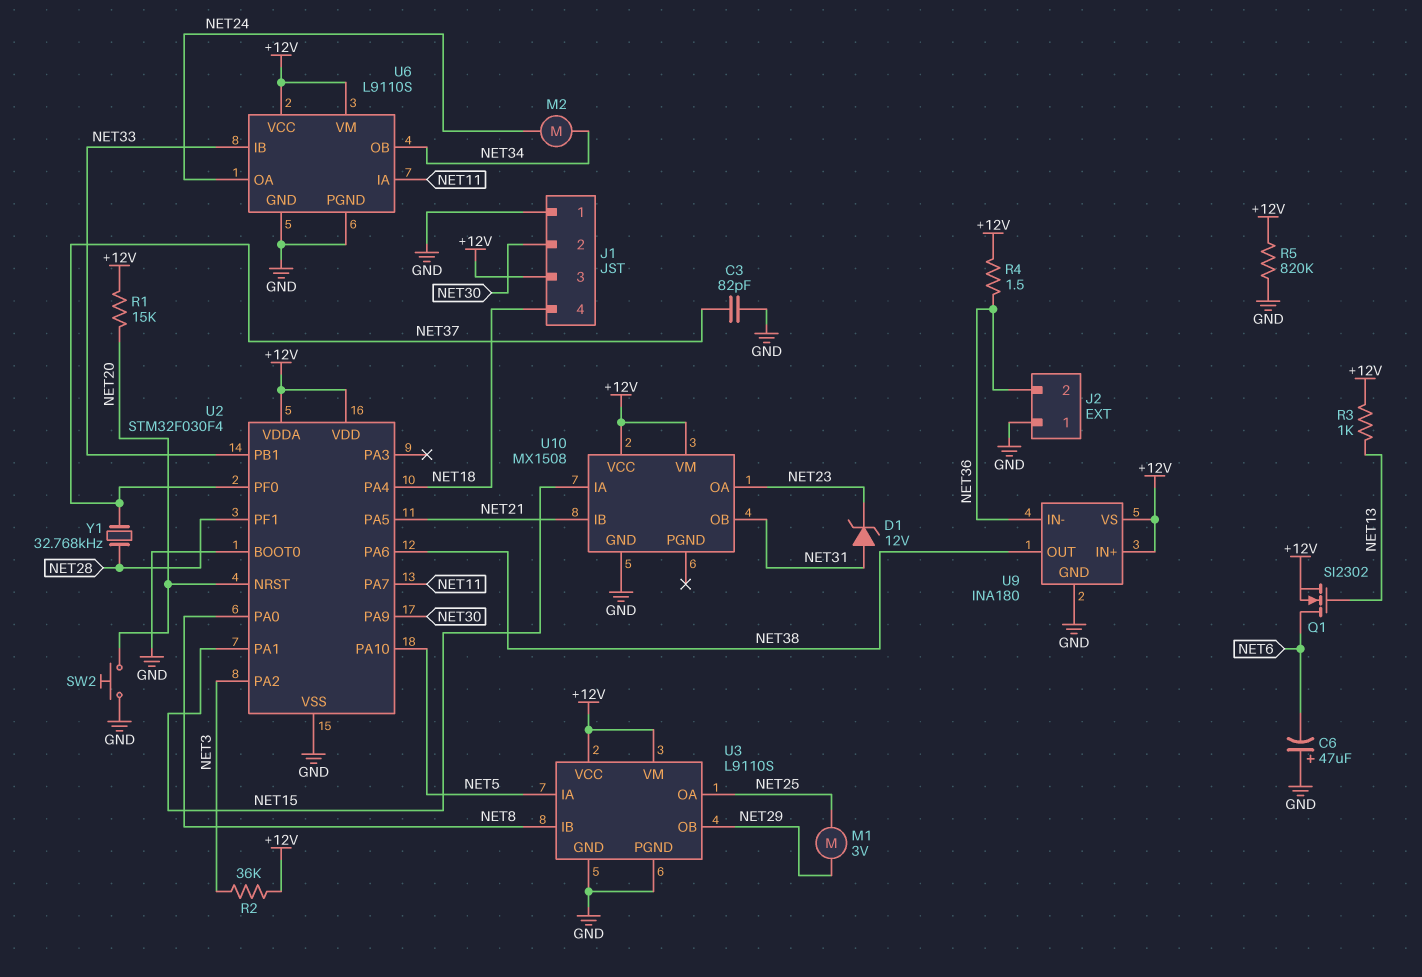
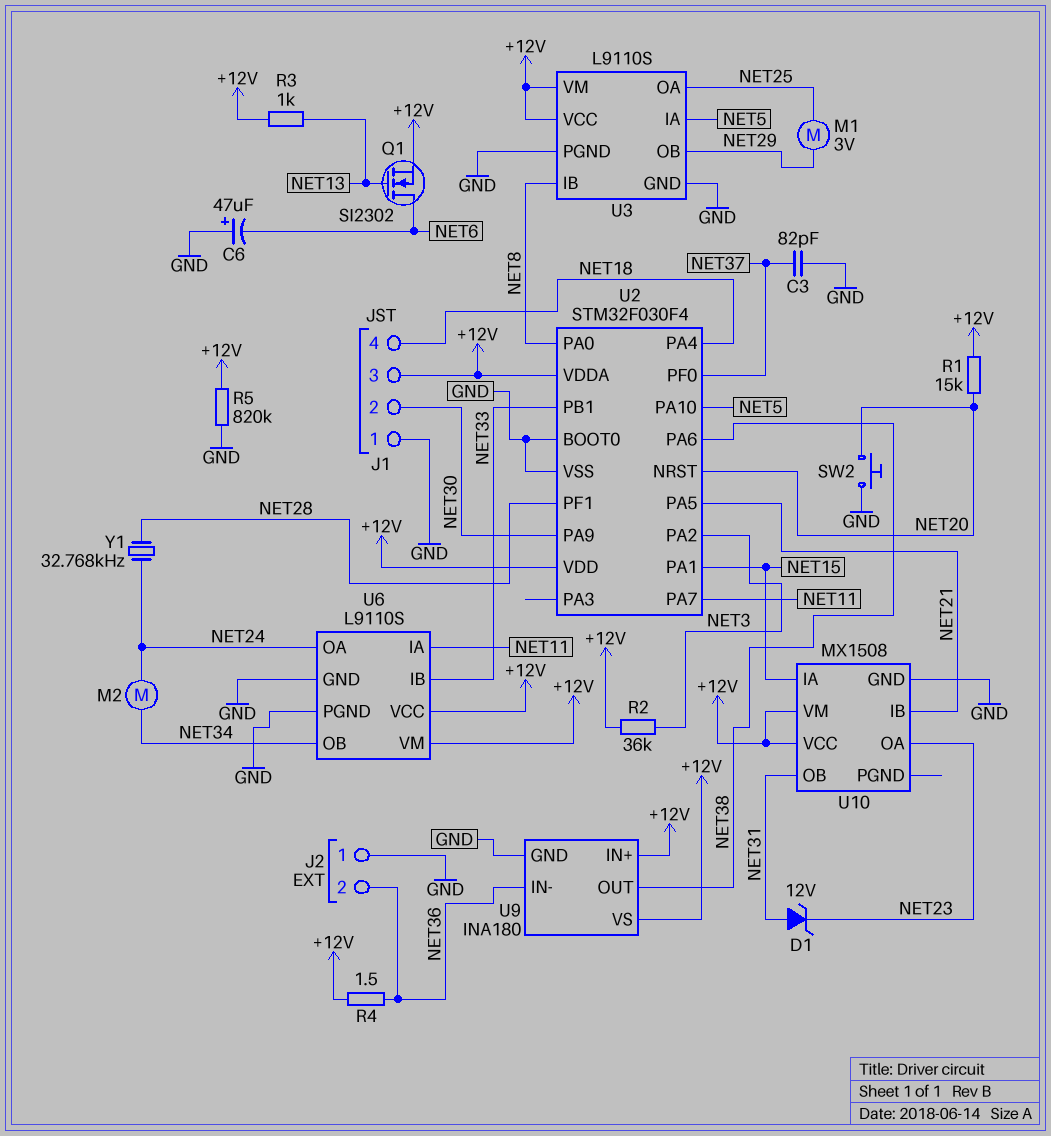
Y1: 32.768kHz (NET28, NET37) -> 32.768kHz (NET24, NET28)

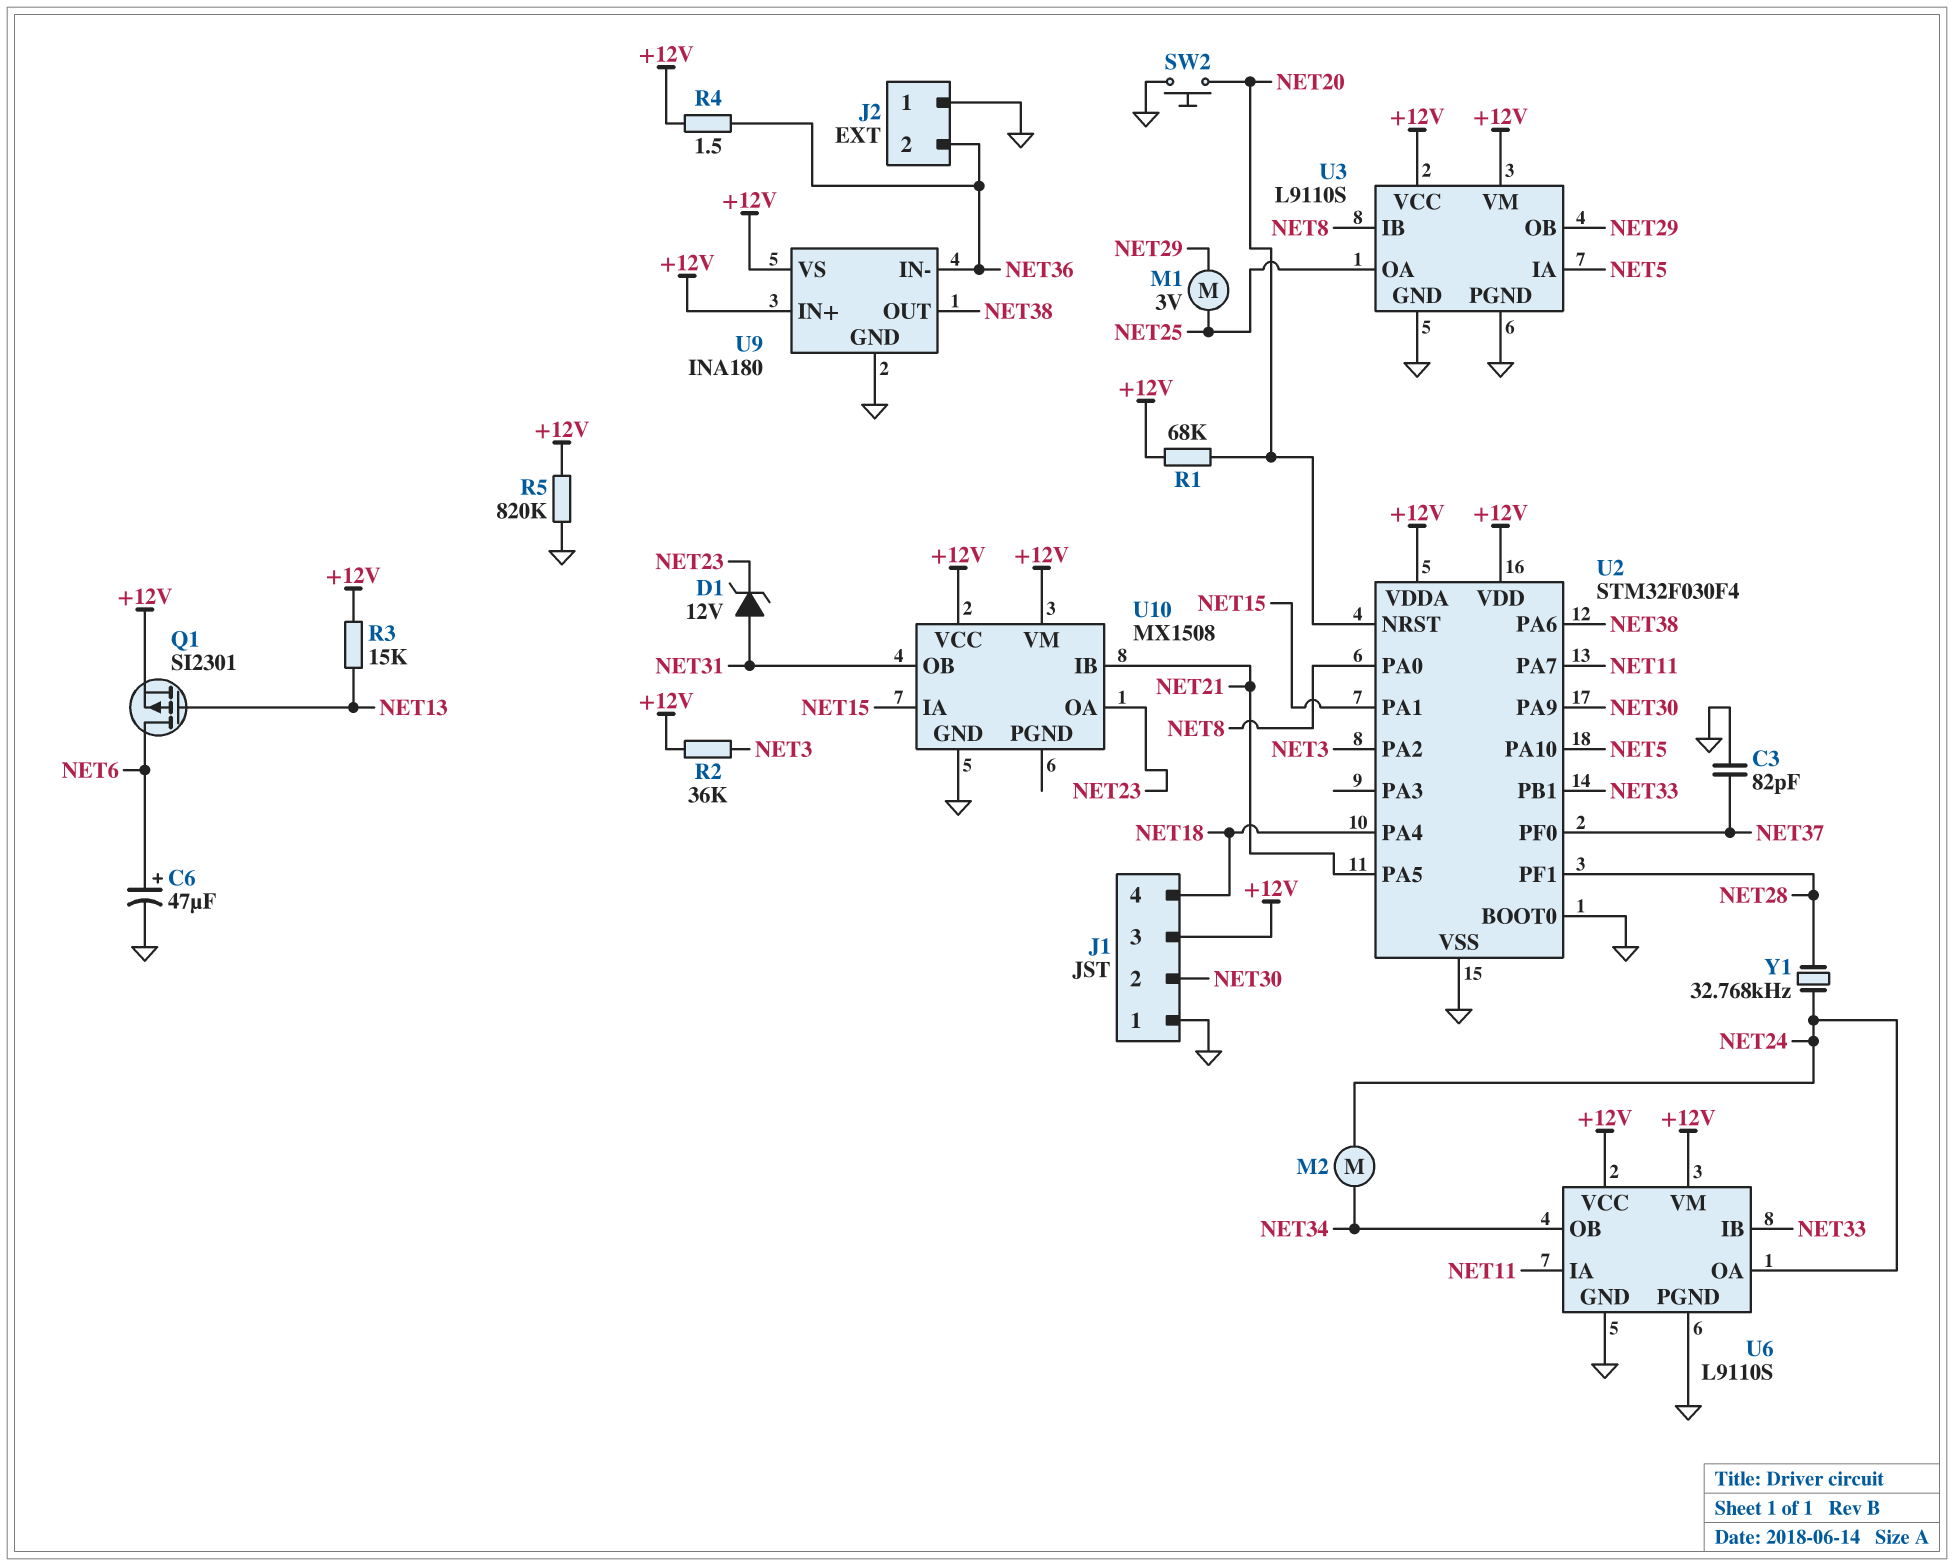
C6: 47uF (plus GND, minus NET6) -> 47uF (plus NET6, minus GND)
Q1: NMOS SI2302 (G NET13, D NET6, S +12V) -> PMOS SI2301 (G NET13, D NET6, S +12V)
R1: 15k (+12V, NET20) -> 68k (+12V, NET20)
R3: 1k (+12V, NET13) -> 15k (+12V, NET13)

